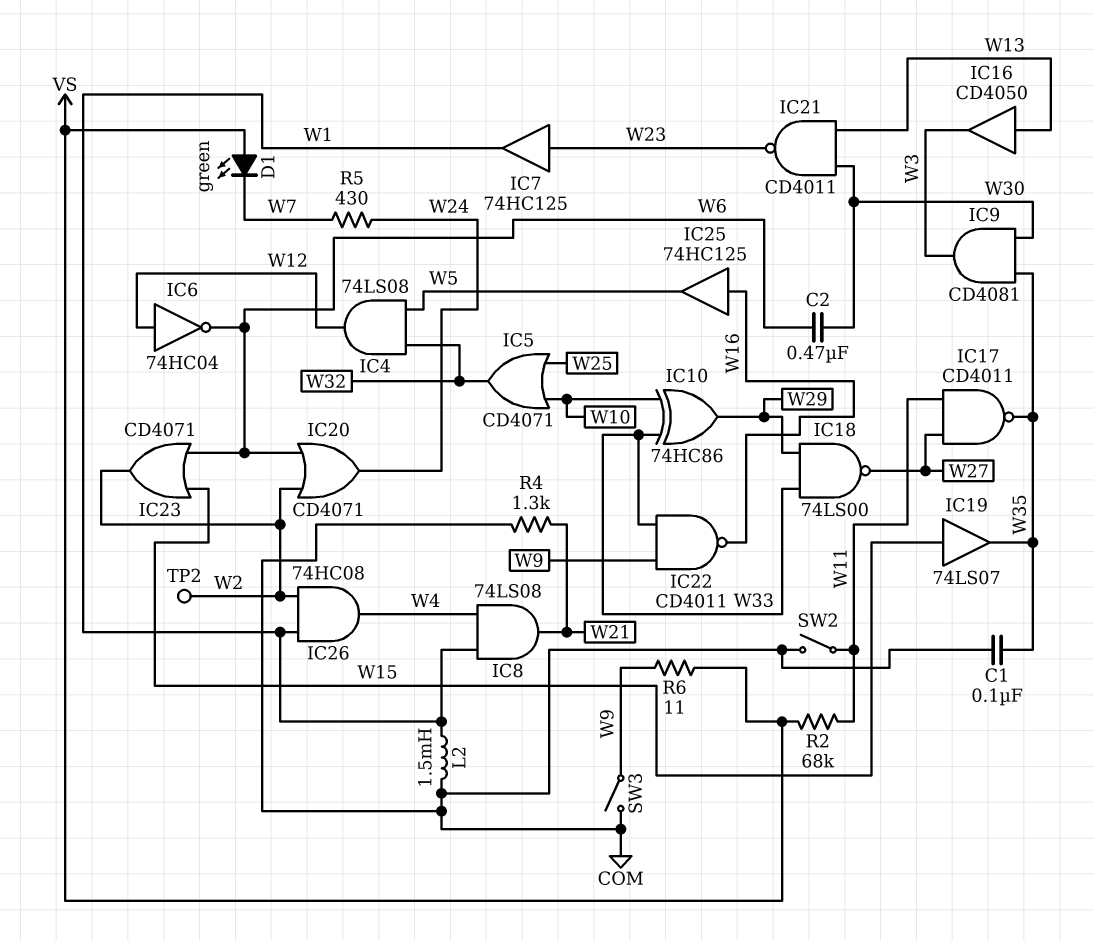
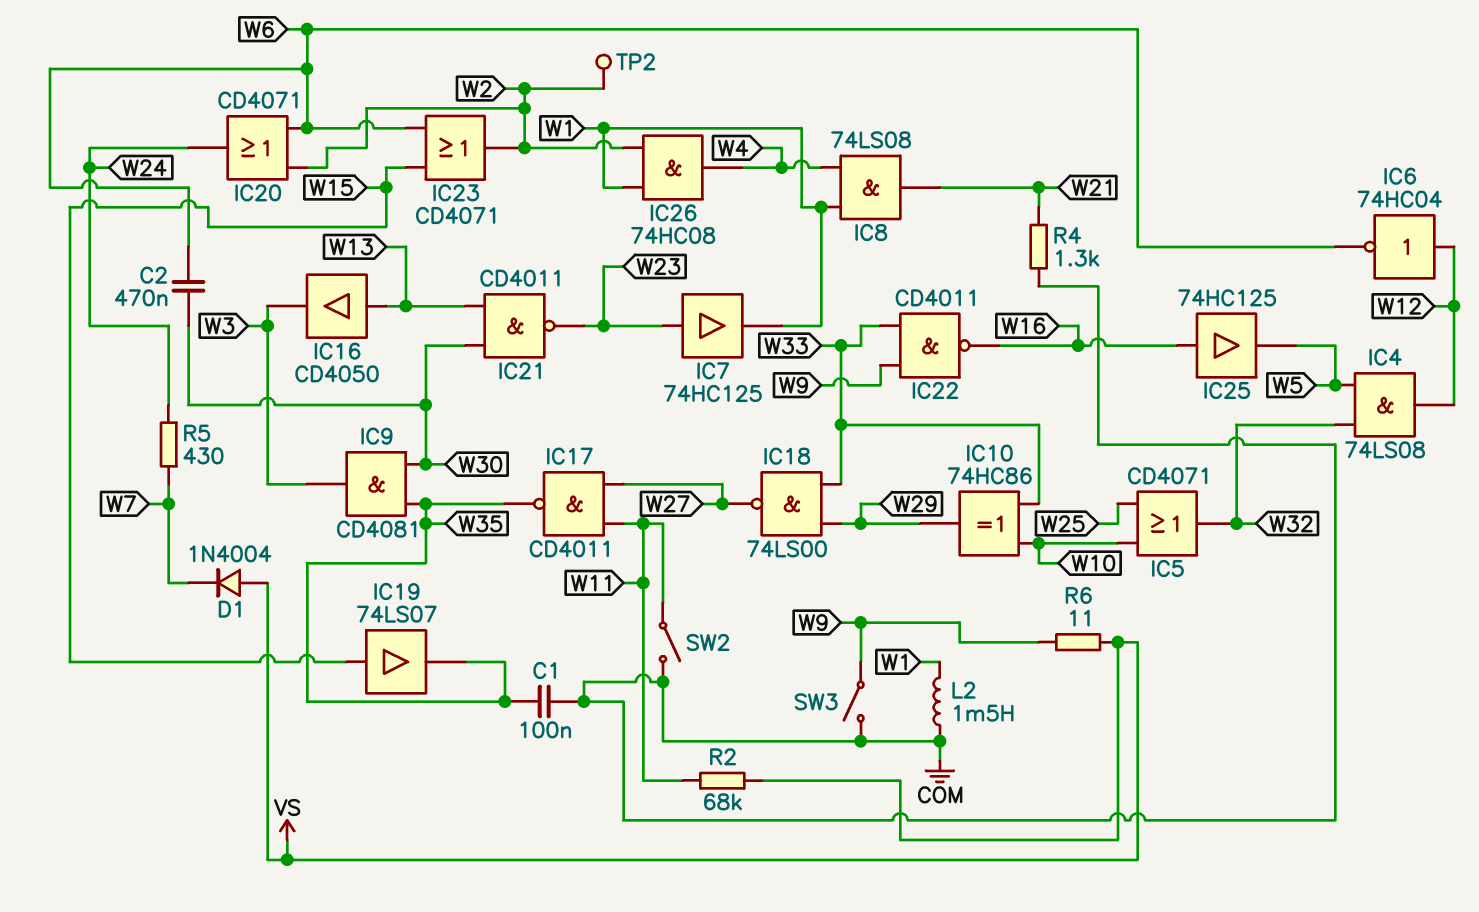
D1: LED green (A VS, K W7) -> diode 1N4004 (A VS, K W7)

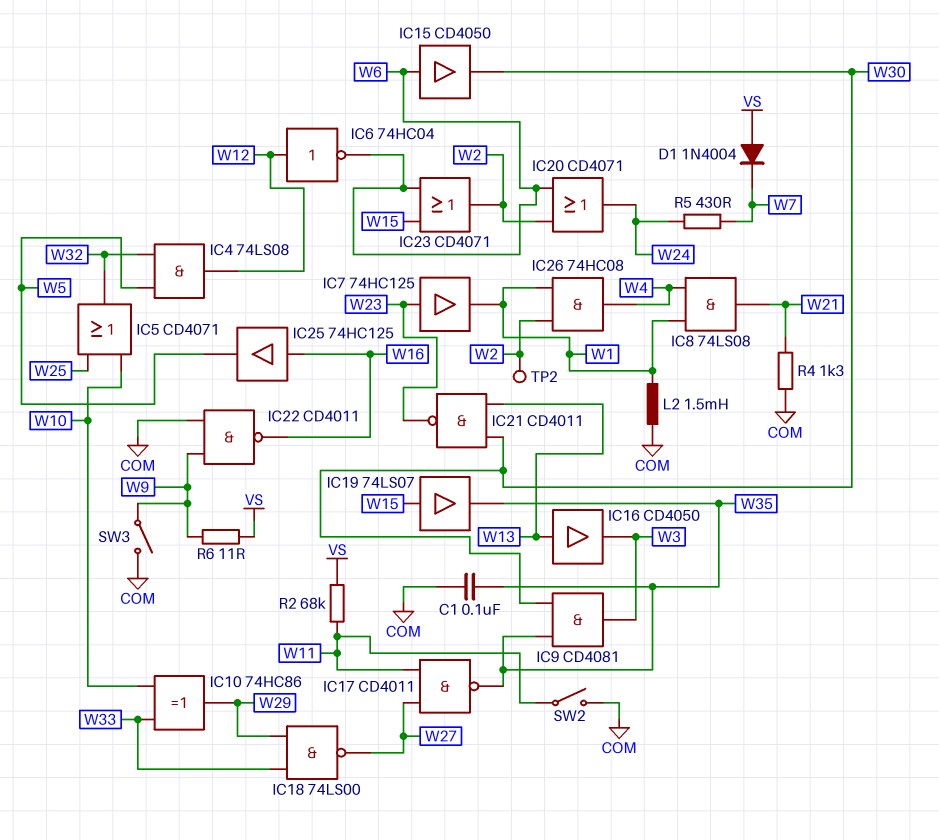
C2: 470nF (W6, W30) -> none
IC15: none -> buffer CD4050 (in W6, out W30)
IC22: NAND CD4011 (in W9, in W33, out W16) -> NAND CD4011 (in COM, in W9, out W16)

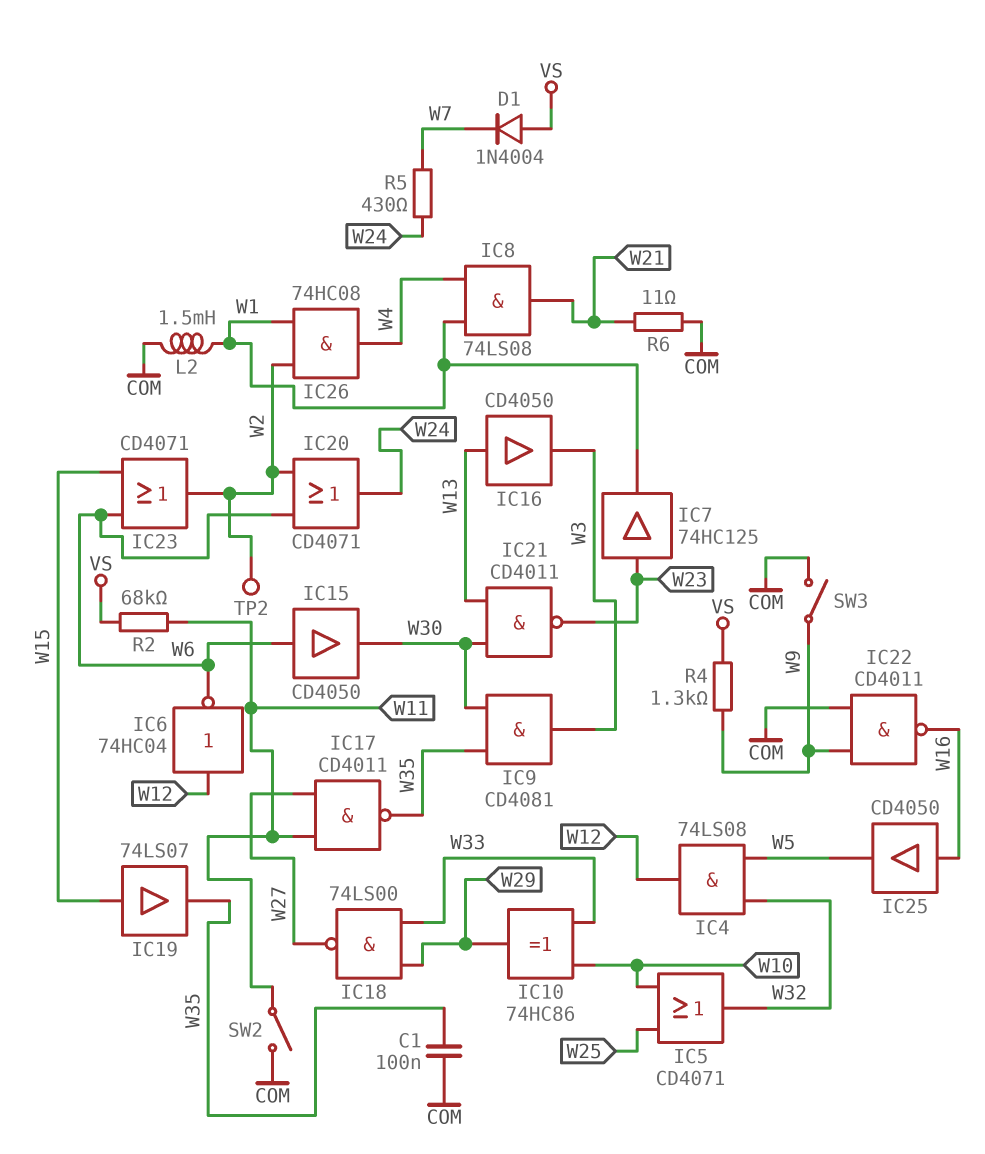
IC25: buffer 74HC125 (in W16, out W5) -> buffer CD4050 (in W16, out W5)
R4: 1.3k (COM, W21) -> 1.3k (VS, W9)
R6: 11 (VS, W9) -> 11 (COM, W21)

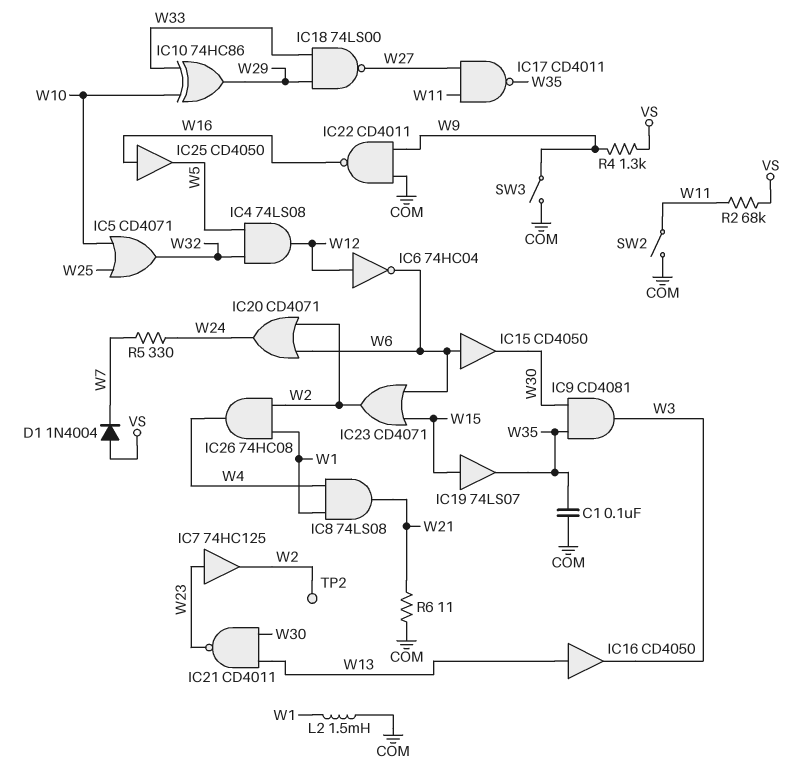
IC7: buffer 74HC125 (in W23, out W1) -> buffer 74HC125 (in W23, out W2)
R5: 430 (W7, W24) -> 330 (W7, W24)

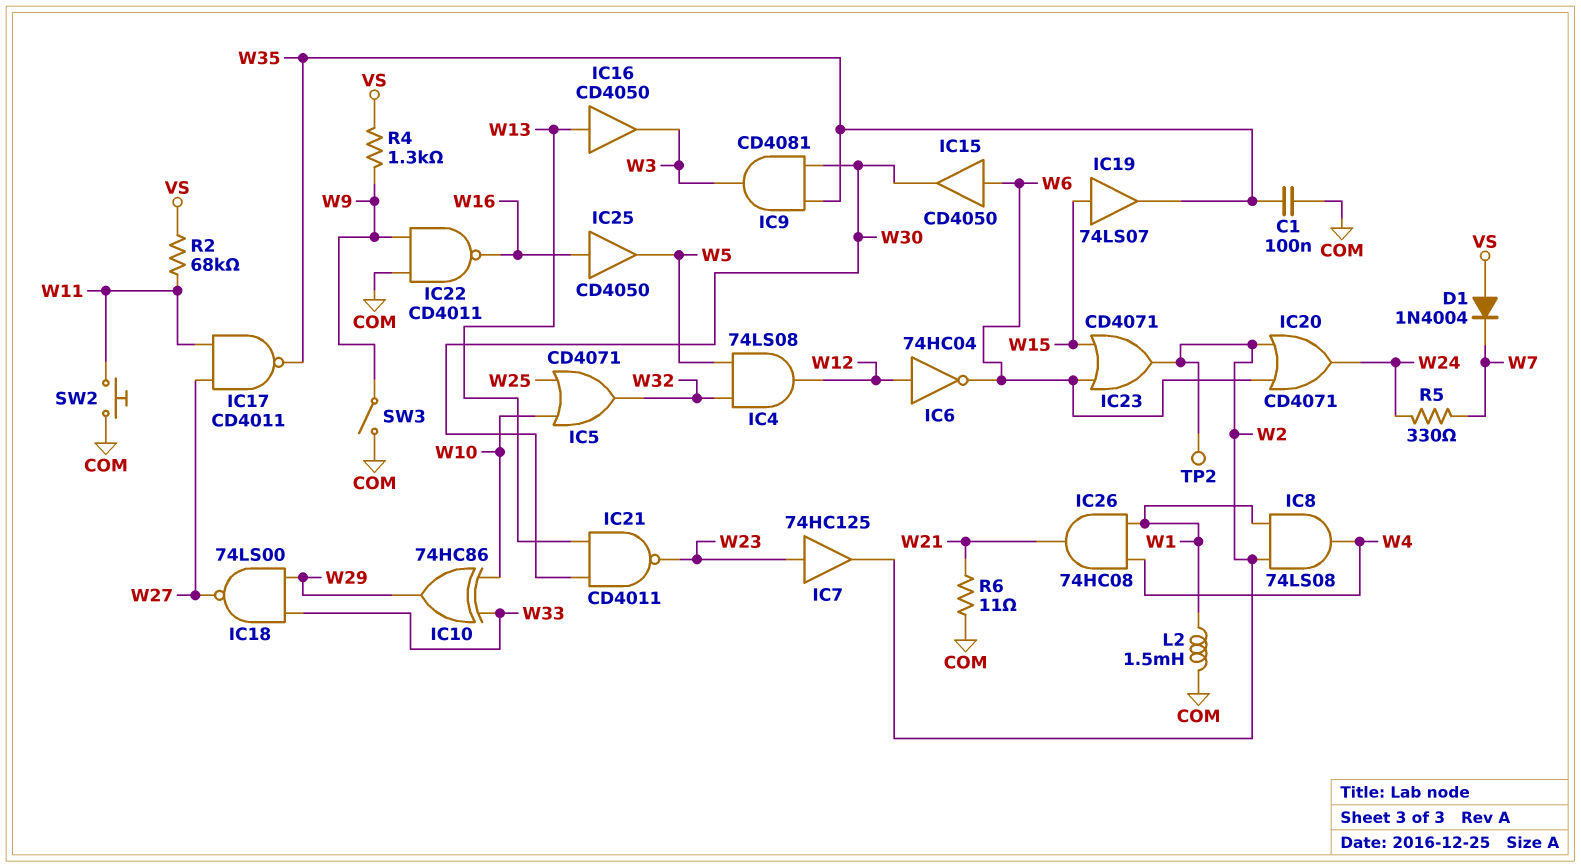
IC8: AND 74LS08 (in W1, in W4, out W21) -> AND 74LS08 (in W1, in W2, out W4)
IC26: AND 74HC08 (in W1, in W2, out W4) -> AND 74HC08 (in W1, in W4, out W21)
SW2: switch (COM, W11) -> button (COM, W11)

